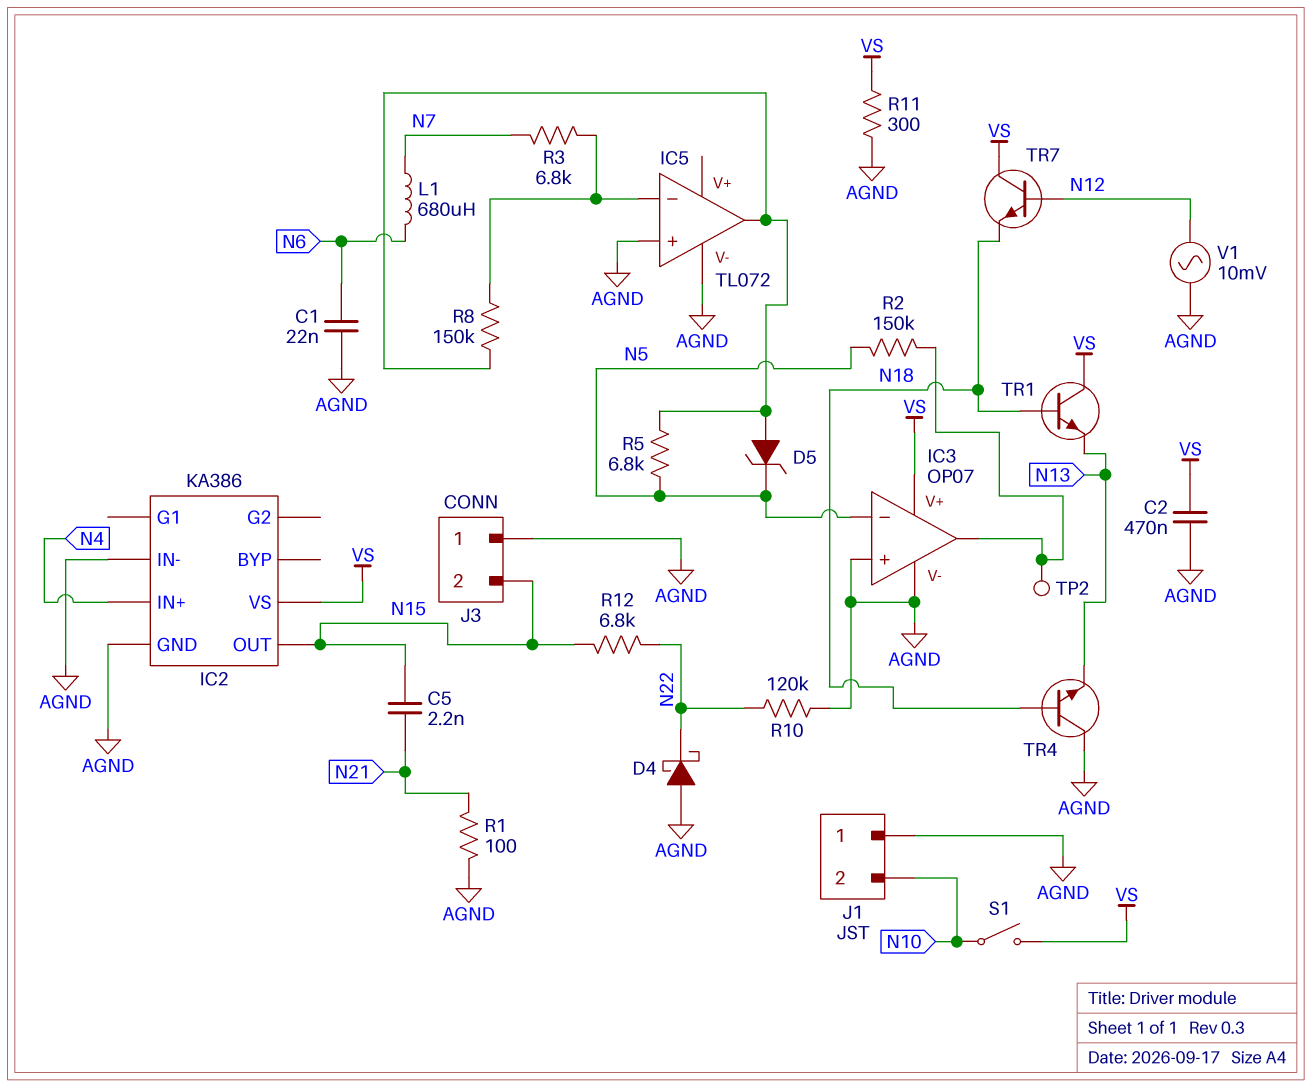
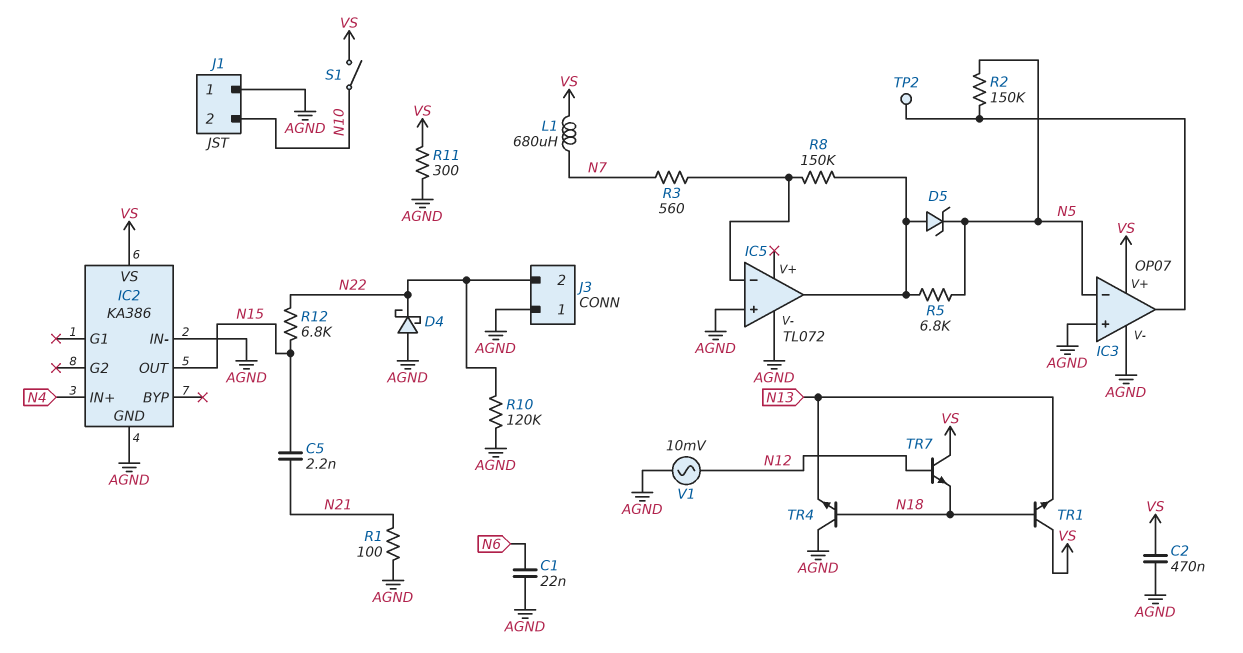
J3 pin 2: N15 -> N22
L1: 680uH (N6, N7) -> 680uH (N7, VS)
R3: 6.8k (IC5/in-, N7) -> 560 (IC5/in-, N7)

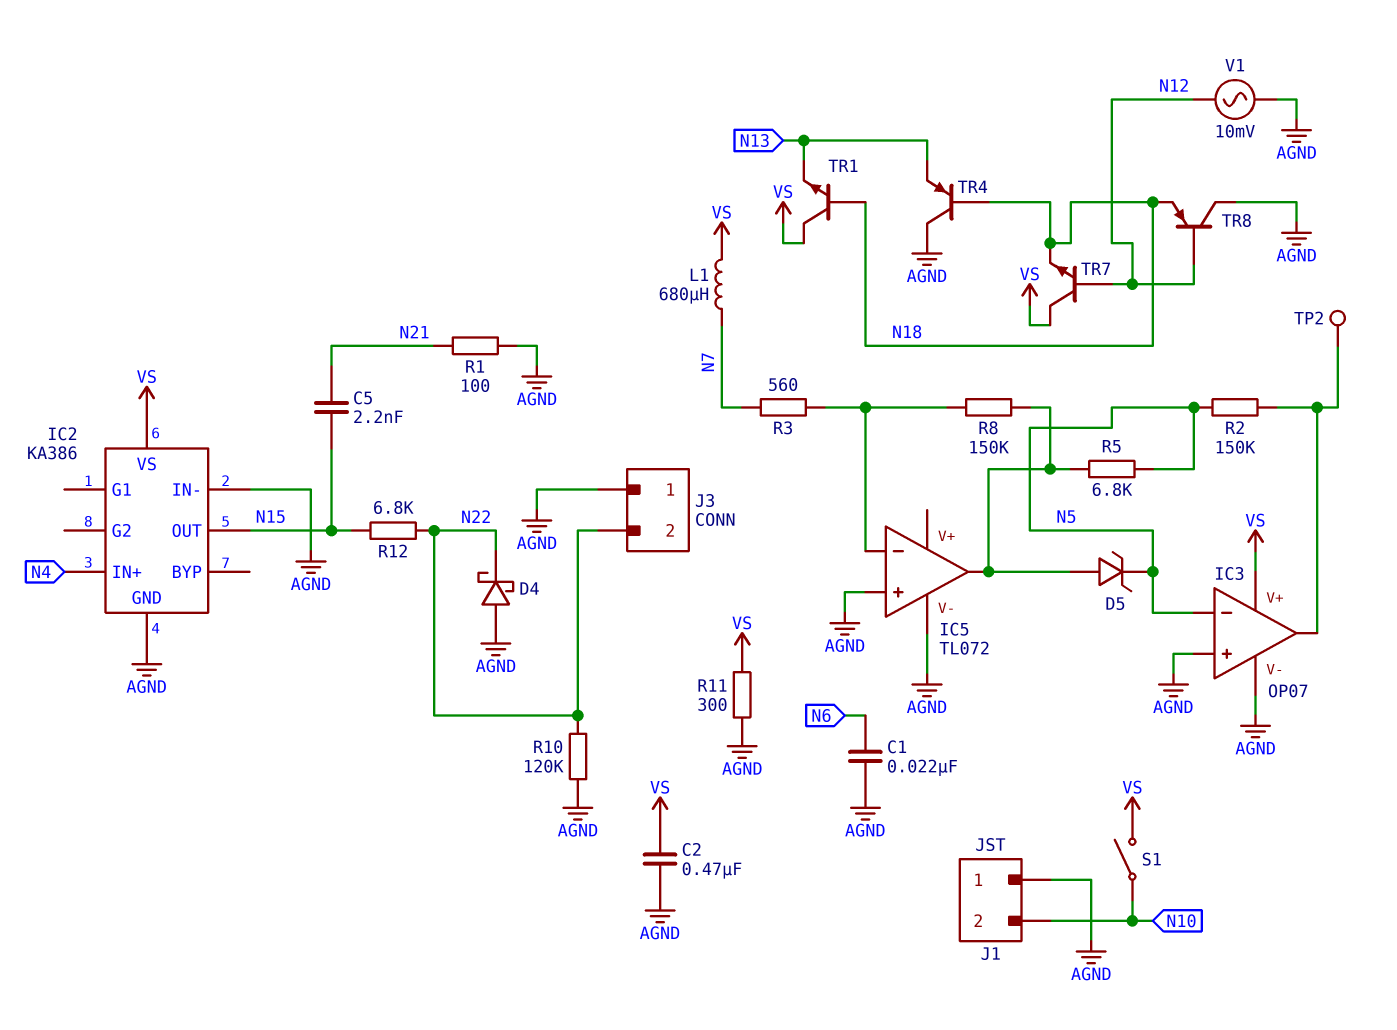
TR4: NPN (B N18, C AGND, E N13) -> PNP (B N18, C AGND, E N13)
TR8: none -> PNP (B N12, C AGND, E N18)

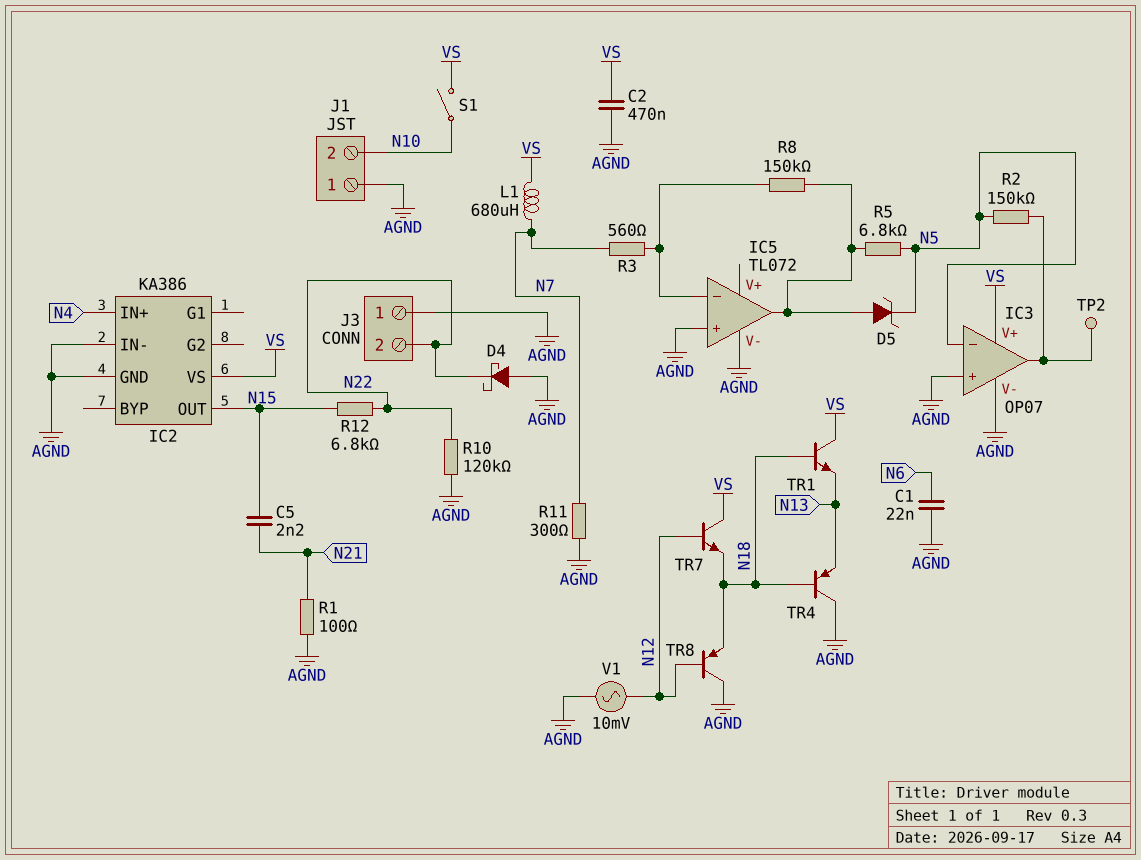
R11: 300 (AGND, VS) -> 300 (AGND, N7)

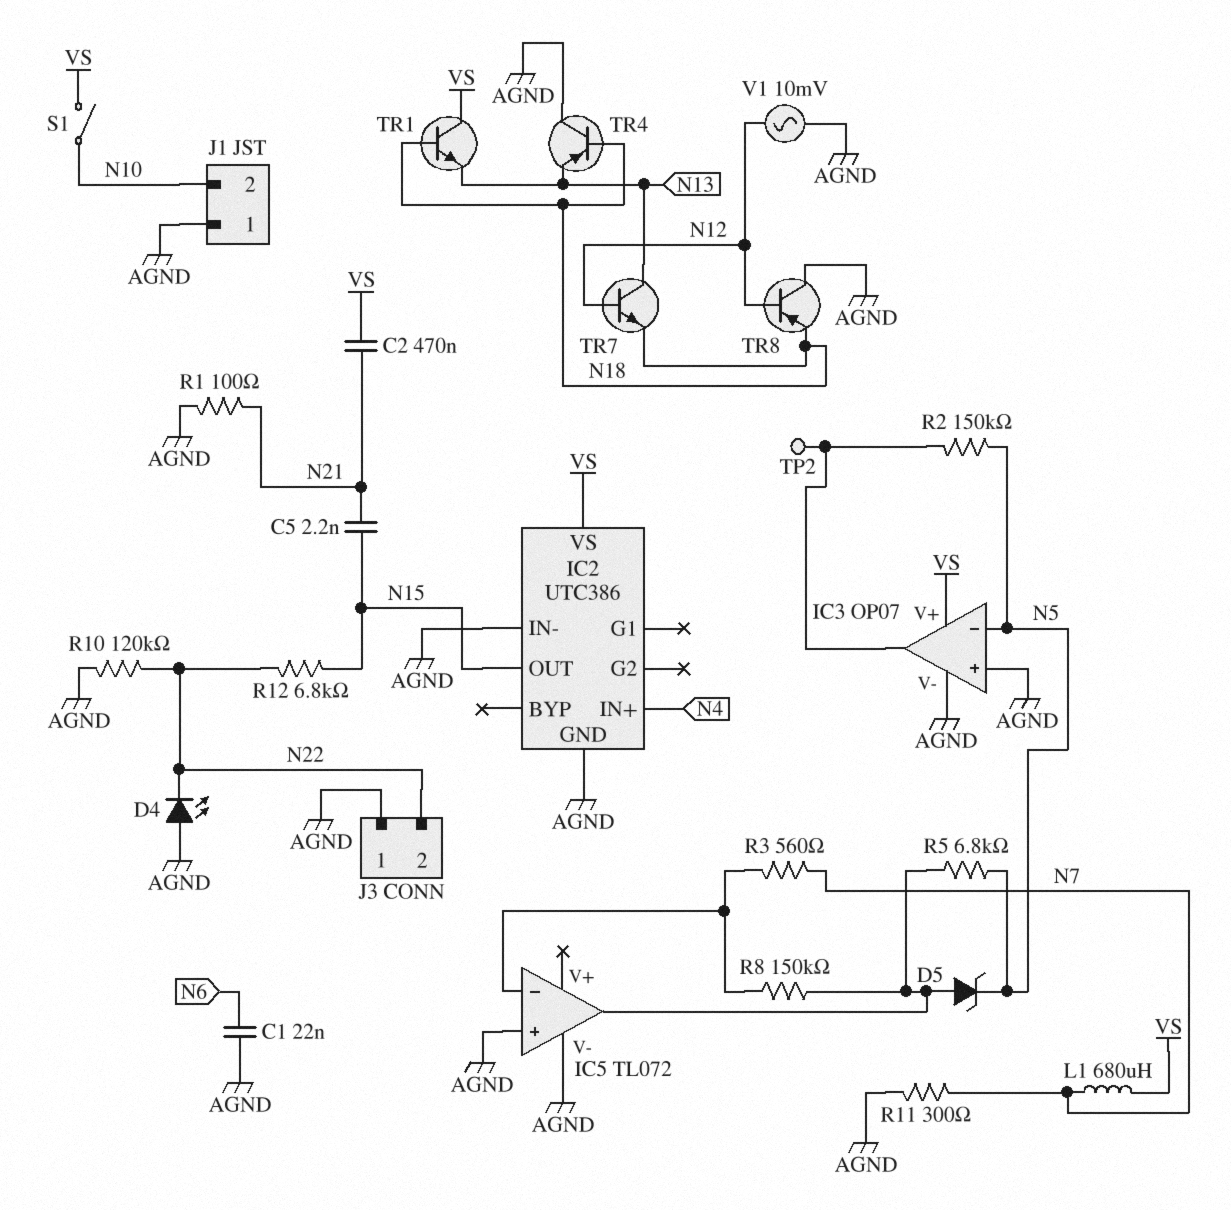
C2: 470nF (AGND, VS) -> 470nF (N21, VS)
D4: schottky (A AGND, K N22) -> LED (A AGND, K N22)
IC2: KA386 -> UTC386
TR7: NPN (B N12, C VS, E N18) -> NPN (B N12, C N13, E N18)

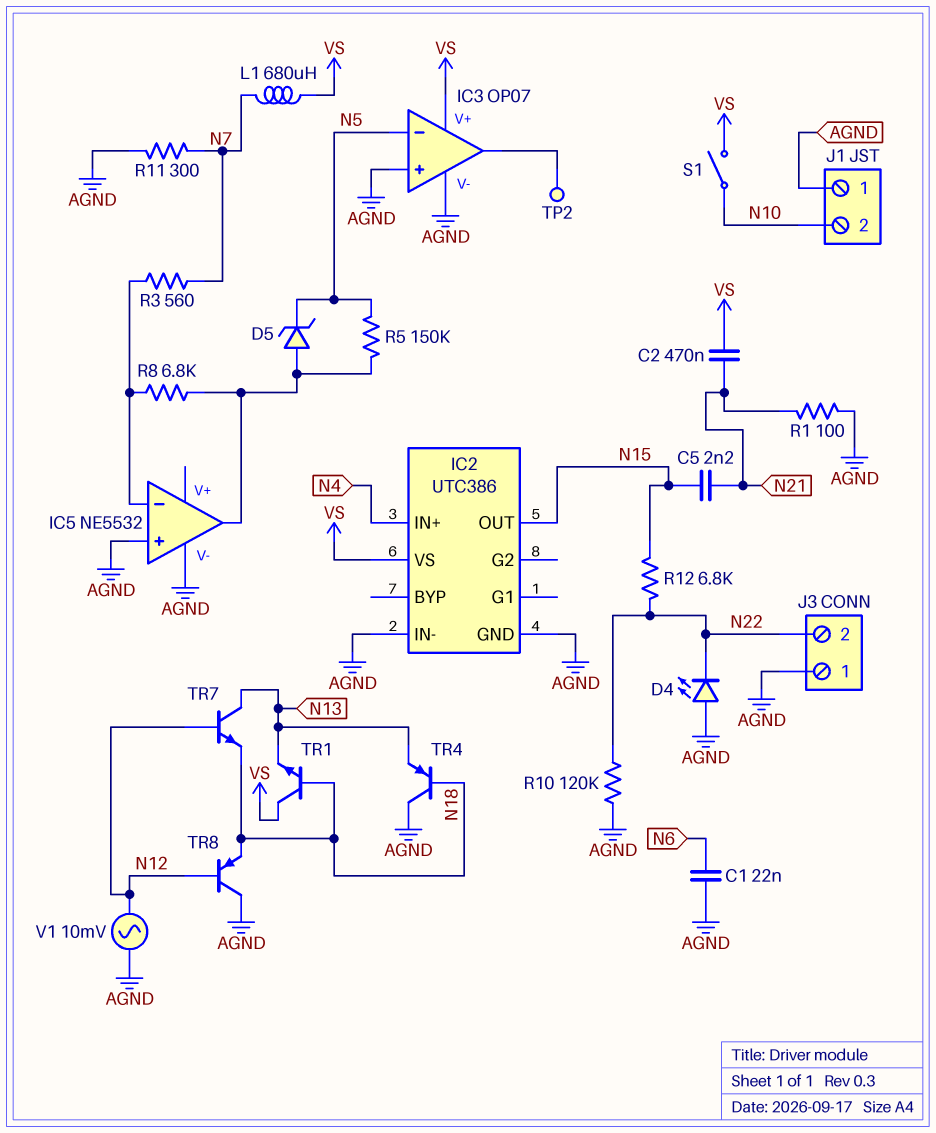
IC5: TL072 -> NE5532
R2: 150k (IC3/out, N5) -> none
R5: 6.8k (IC5/out, N5) -> 150k (IC5/out, N5)
R8: 150k (IC5/in-, IC5/out) -> 6.8k (IC5/in-, IC5/out)

